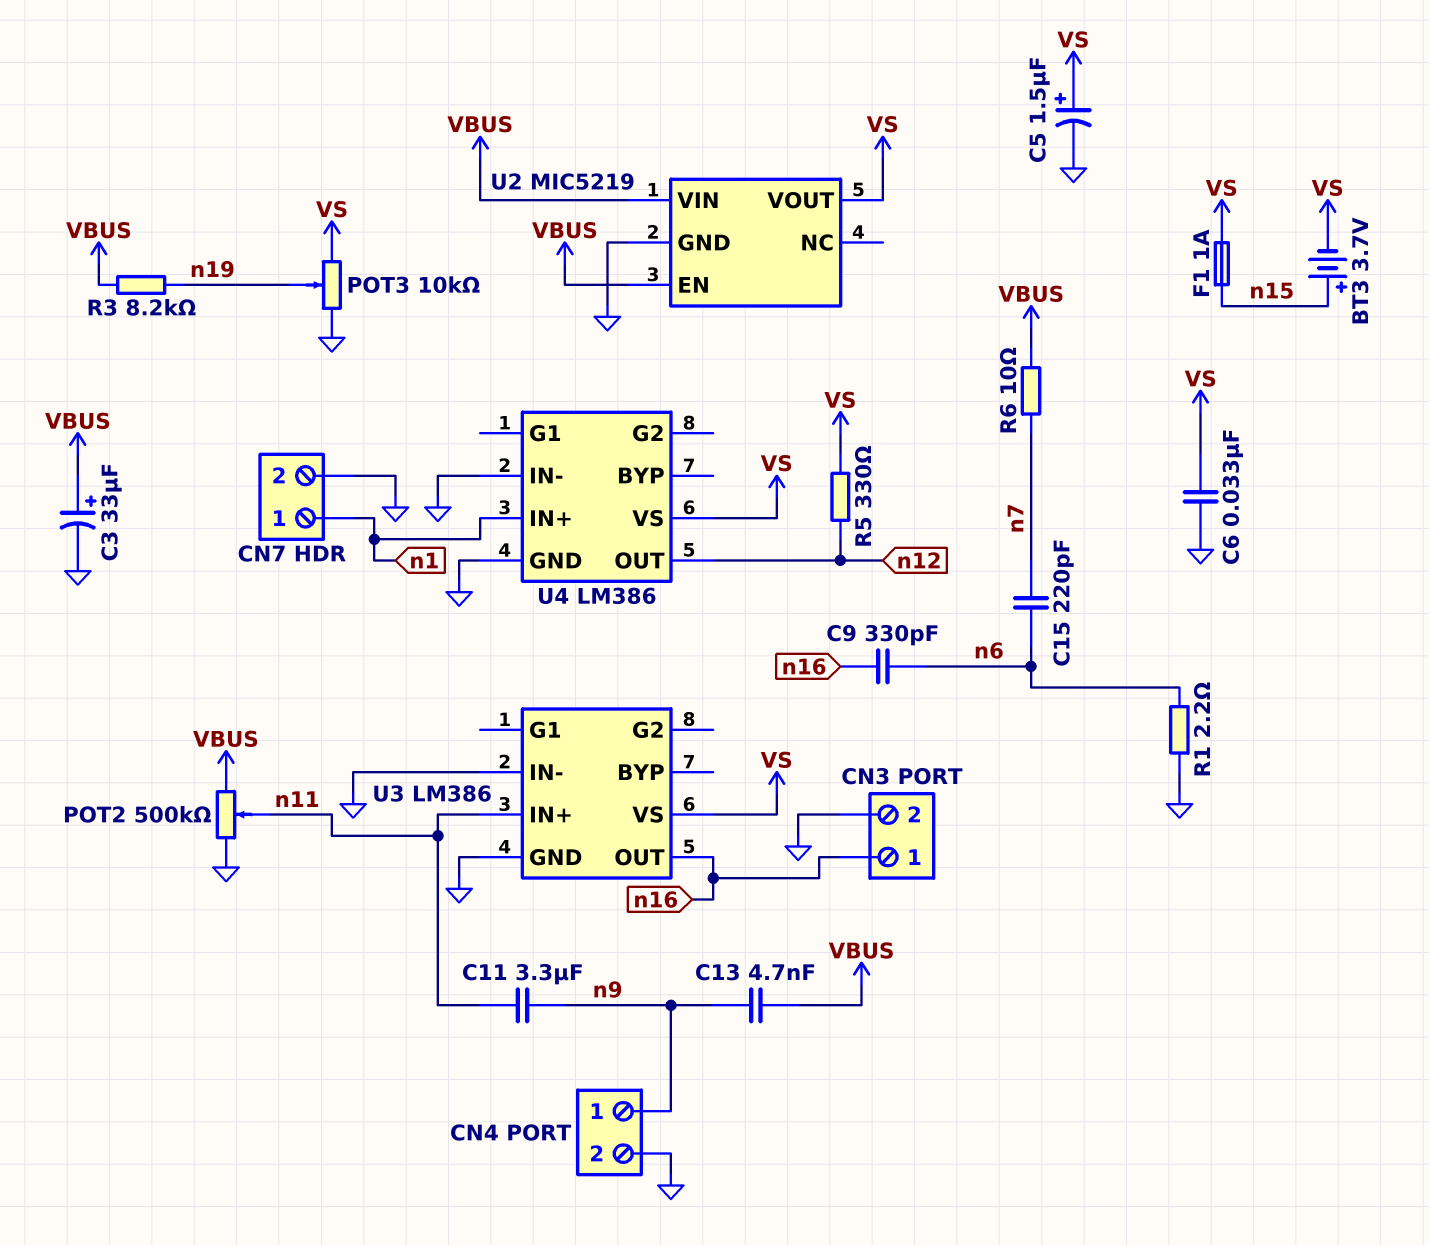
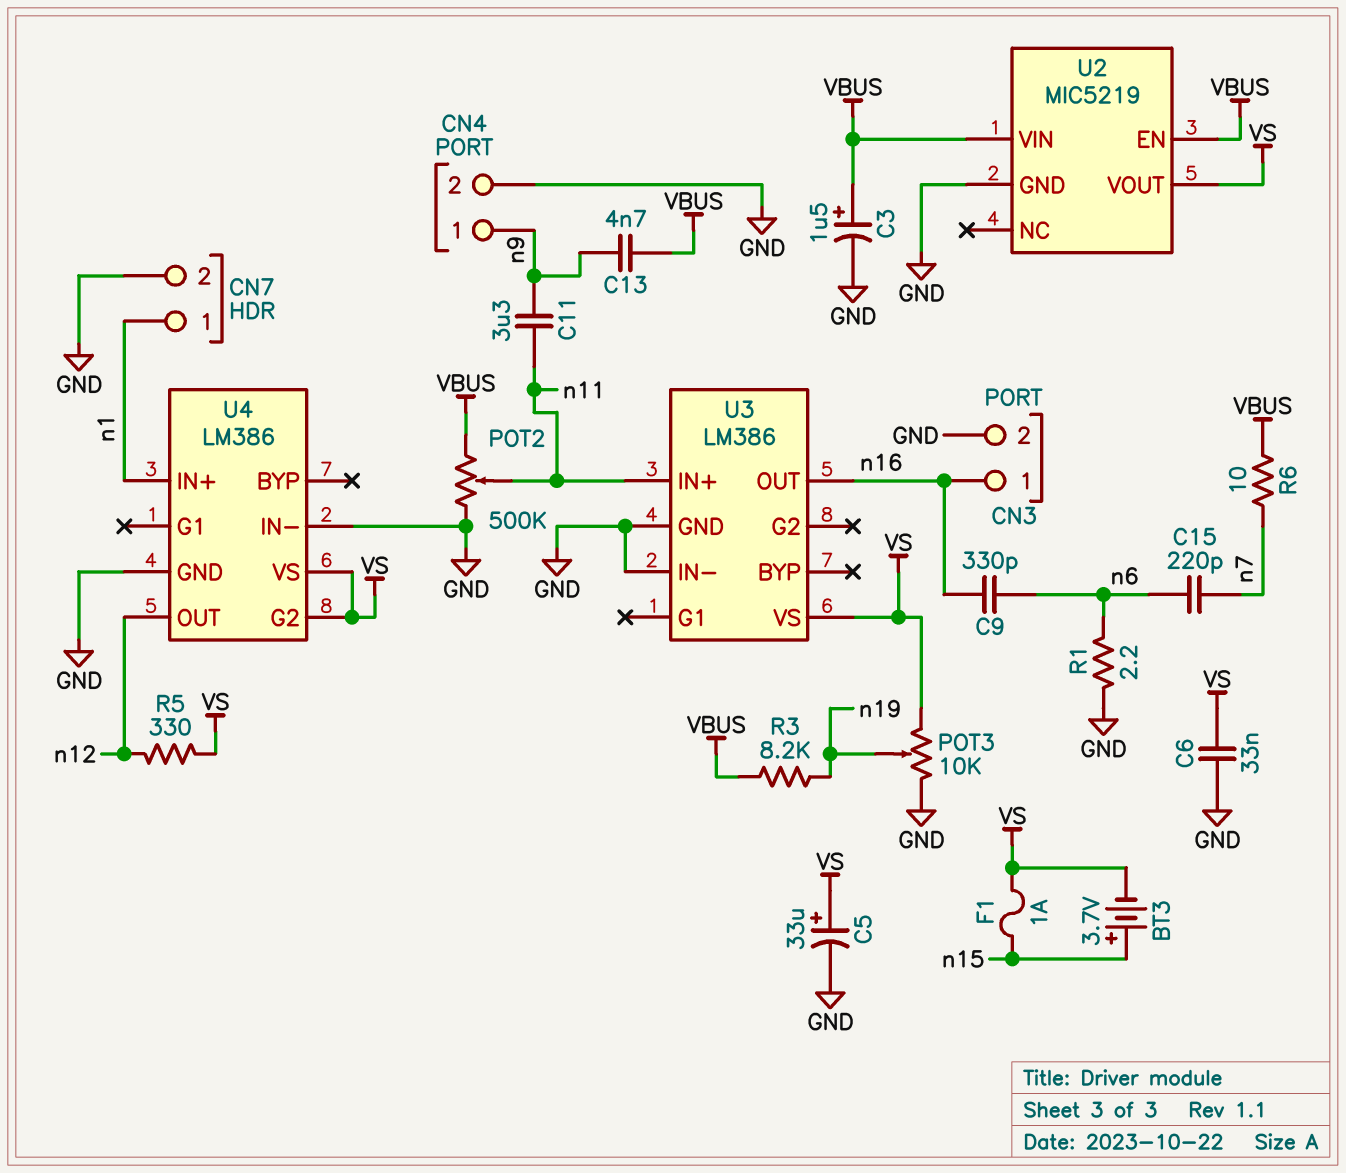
C3: 33uF (plus VBUS, minus GND) -> 1.5uF (plus VBUS, minus GND)
C5: 1.5uF (plus VS, minus GND) -> 33uF (plus VS, minus GND)
U4 pin G2: none -> VS

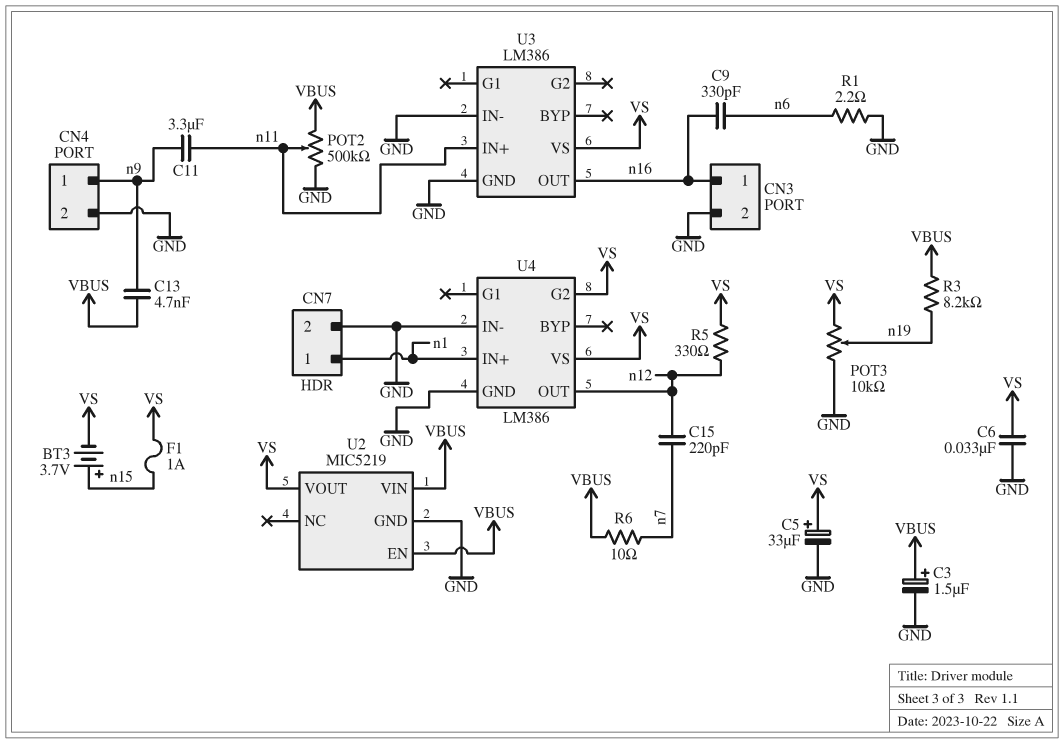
C15: 220pF (n6, n7) -> 220pF (n7, n12)

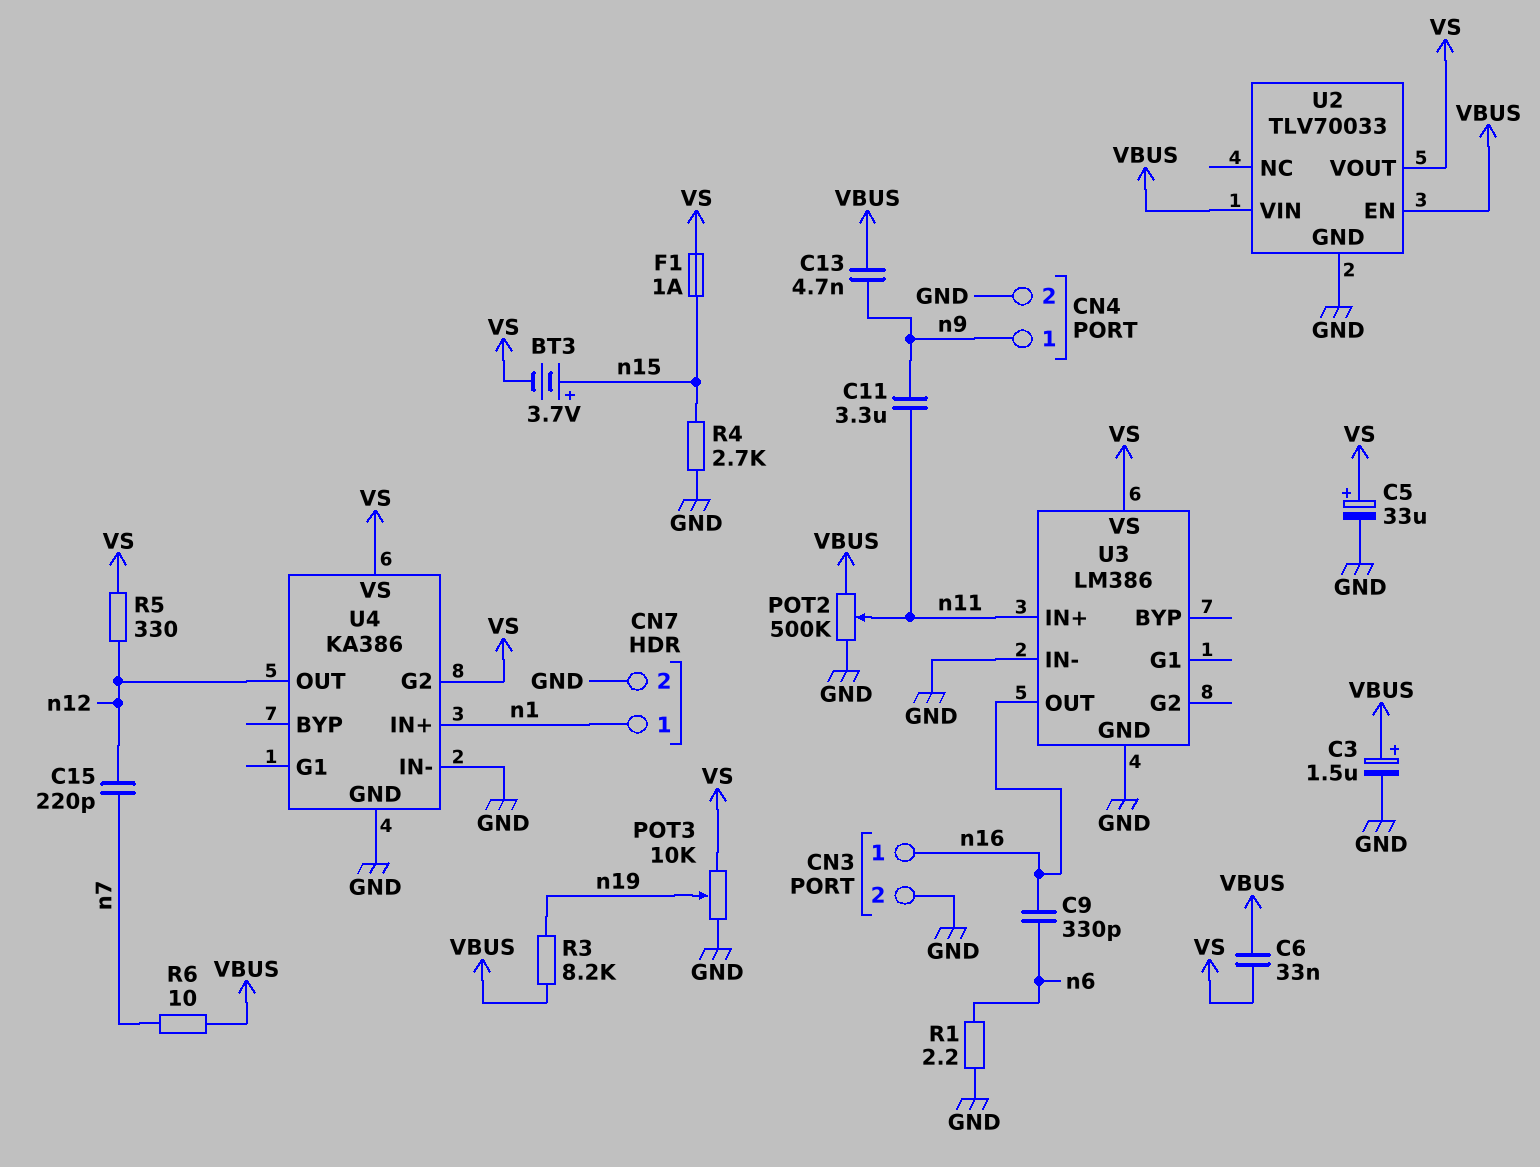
C6: 33nF (GND, VS) -> 33nF (VBUS, VS)
R4: none -> 2.7k (GND, n15)
U2: MIC5219 -> TLV70033
U4: LM386 -> KA386

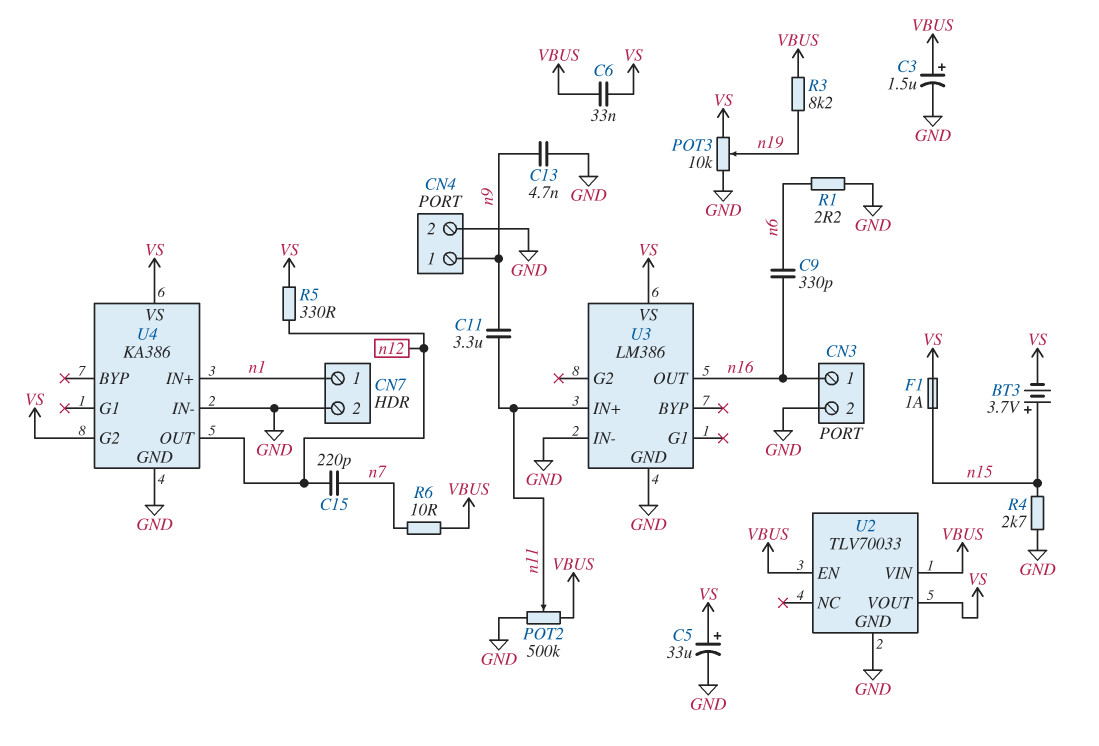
C13: 4.7nF (VBUS, n9) -> 4.7nF (GND, n9)

